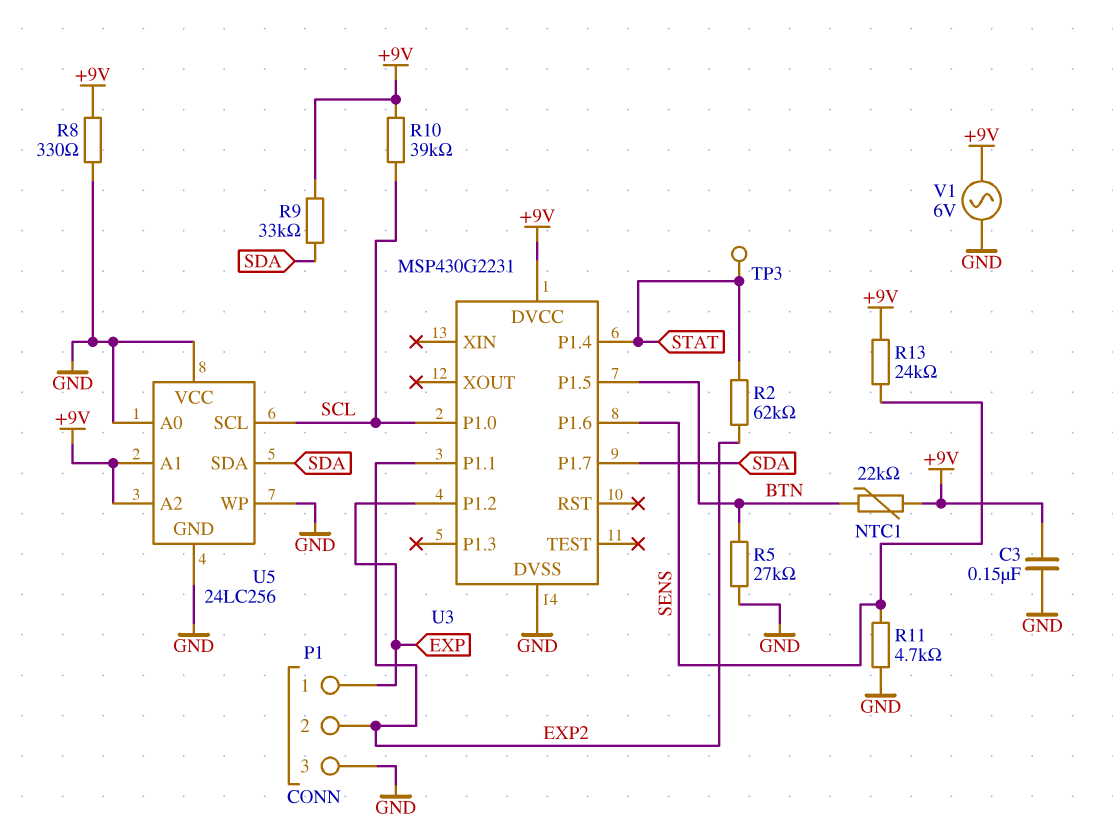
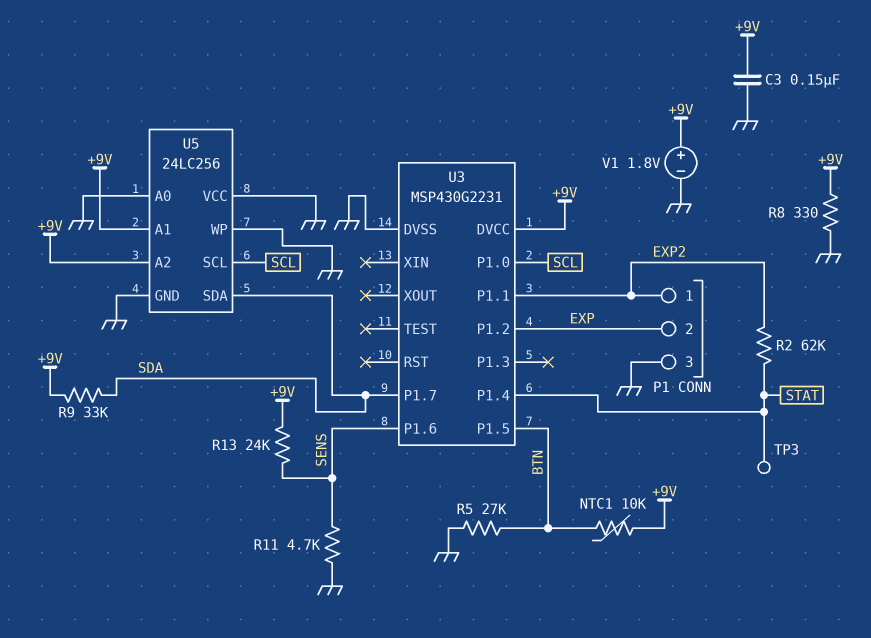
NTC1: 22k (+9V, BTN) -> 10k (+9V, BTN)
P1 pin 1: EXP -> EXP2
P1 pin 2: EXP2 -> EXP
R10: 39k (+9V, SCL) -> none
V1: AC 6V (+9V, GND) -> 1.8V (plus +9V, minus GND)

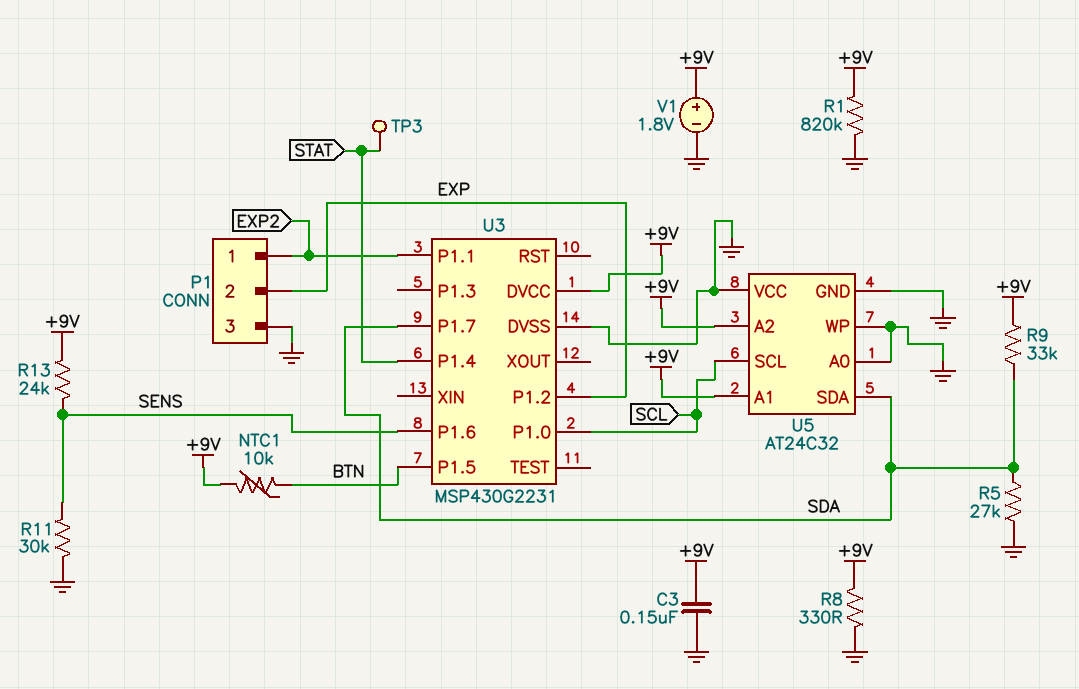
R1: none -> 820k (+9V, GND)
R2: 62k (EXP2, STAT) -> none
R5: 27k (BTN, GND) -> 27k (GND, SDA)
R11: 4.7k (GND, SENS) -> 30k (GND, SENS)
U5: 24LC256 -> AT24C32

